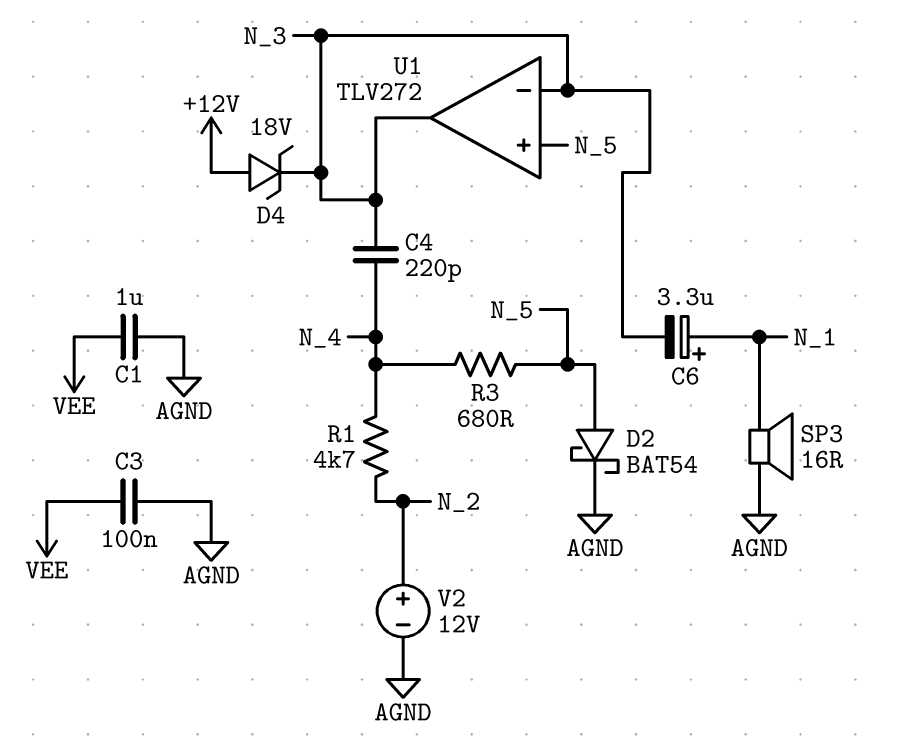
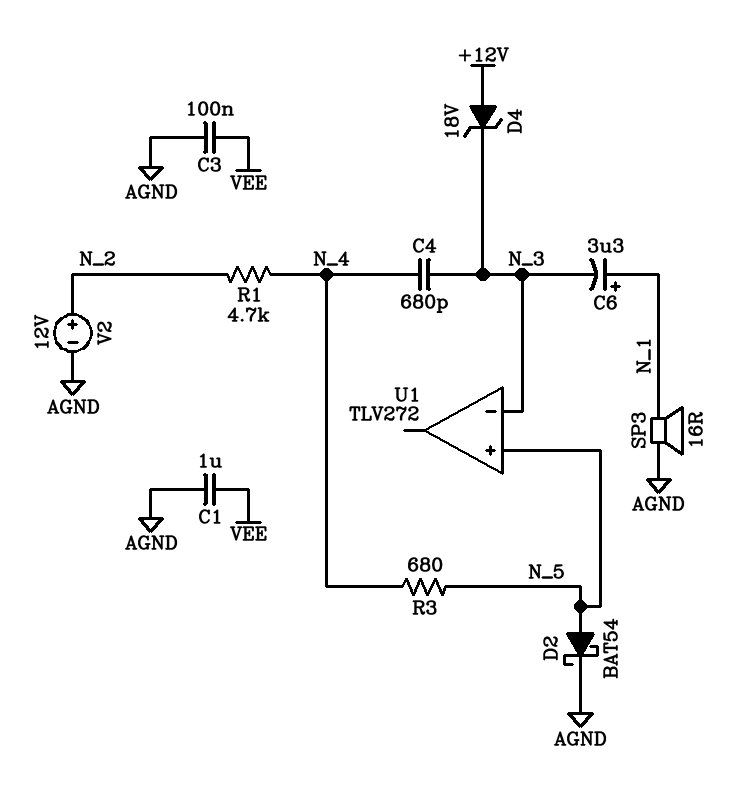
C4: 220pF (N_3, N_4) -> 680pF (N_3, N_4)
U1 pin out: N_3 -> none

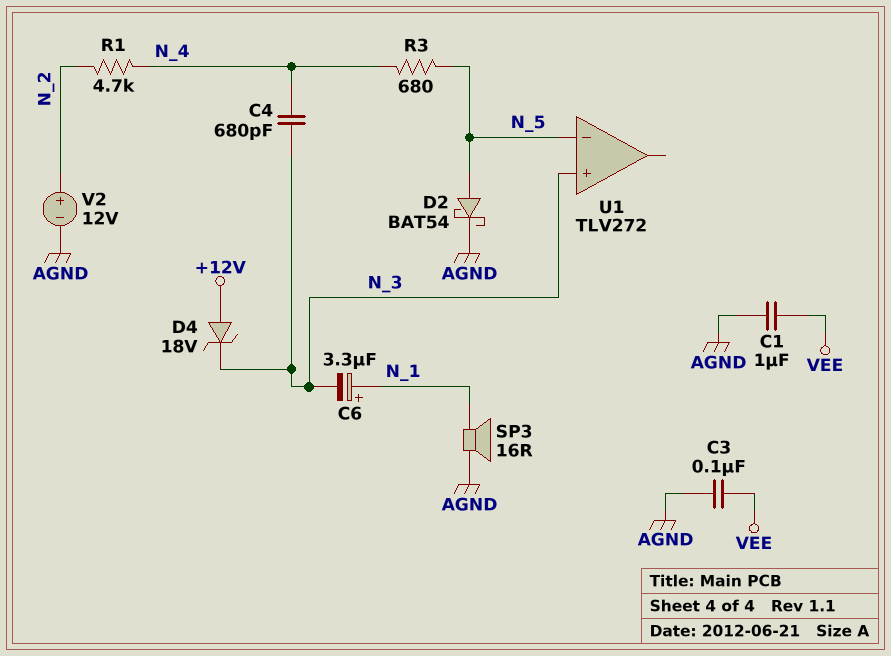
U1 pin in+: N_5 -> N_3
U1 pin in-: N_3 -> N_5

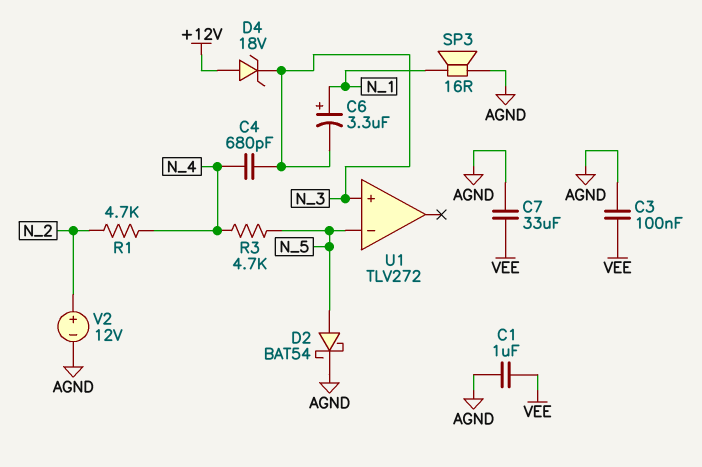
C7: none -> 33uF (AGND, VEE)
R3: 680 (N_4, N_5) -> 4.7k (N_4, N_5)

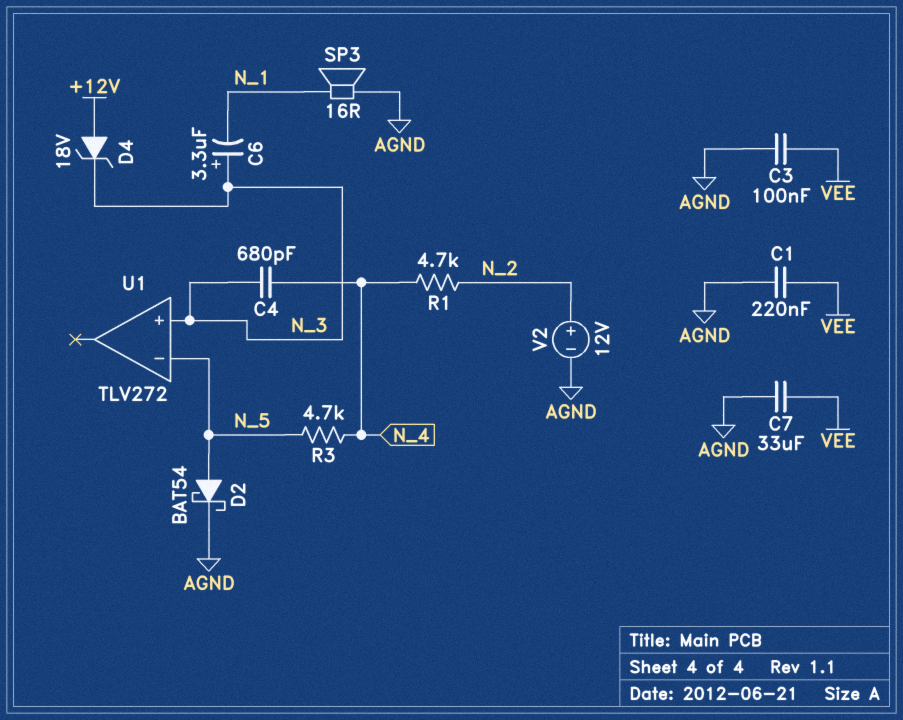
C1: 1uF (AGND, VEE) -> 220nF (AGND, VEE)
C6: 3.3uF (plus N_1, minus N_3) -> 3.3uF (plus N_3, minus N_1)

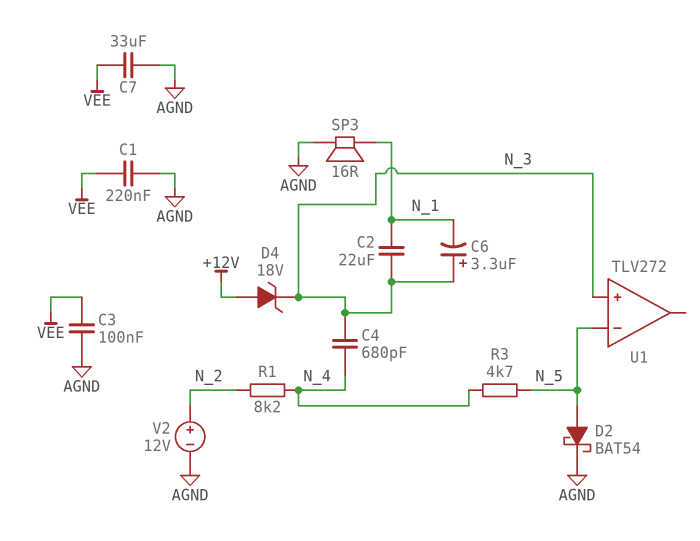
C2: none -> 22uF (N_1, N_3)
R1: 4.7k (N_2, N_4) -> 8.2k (N_2, N_4)

